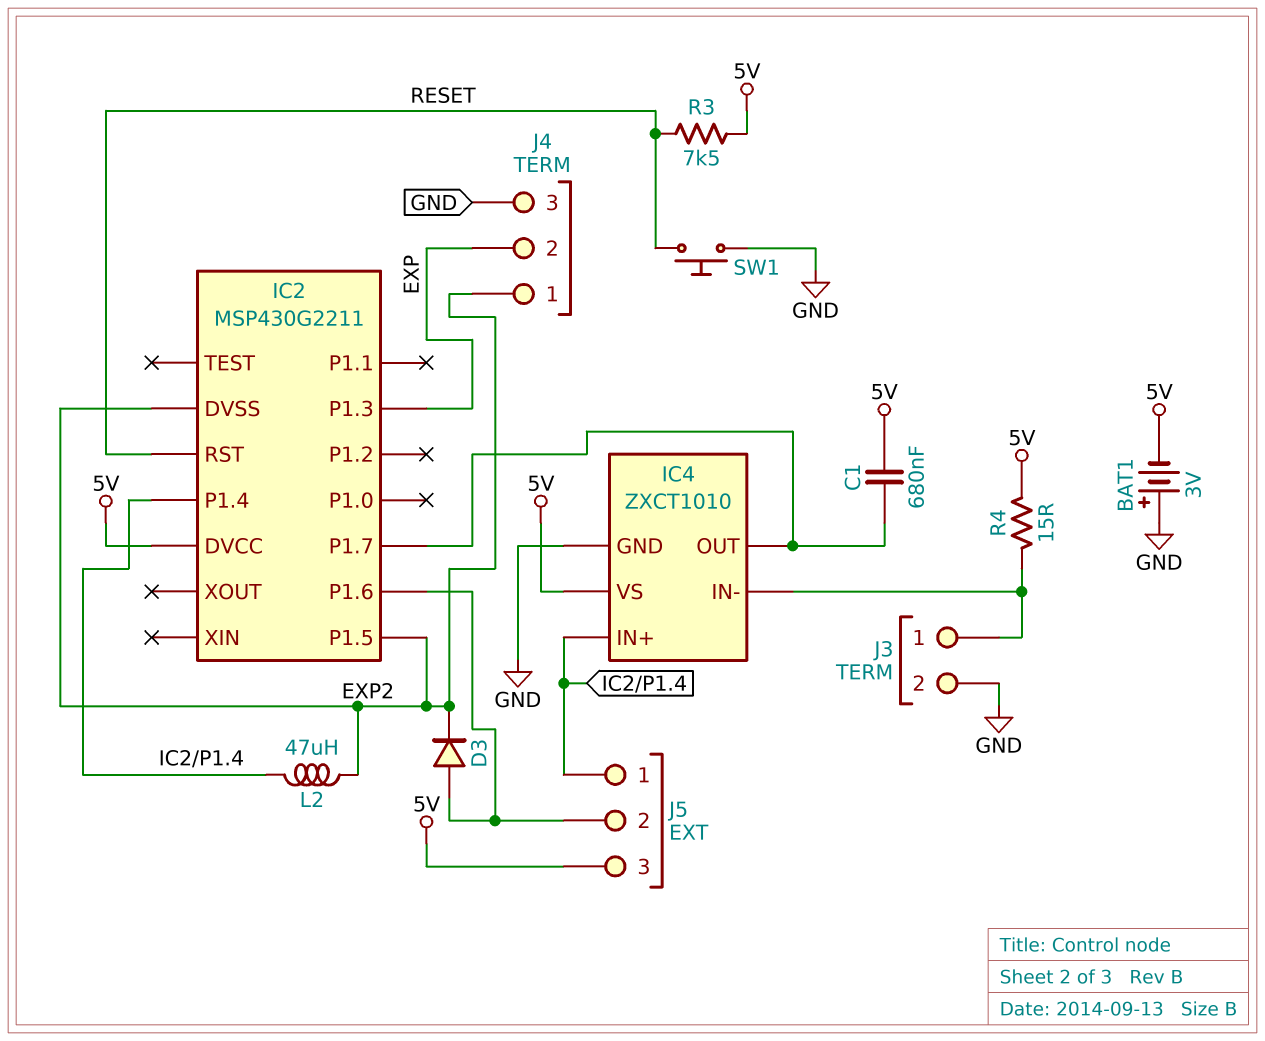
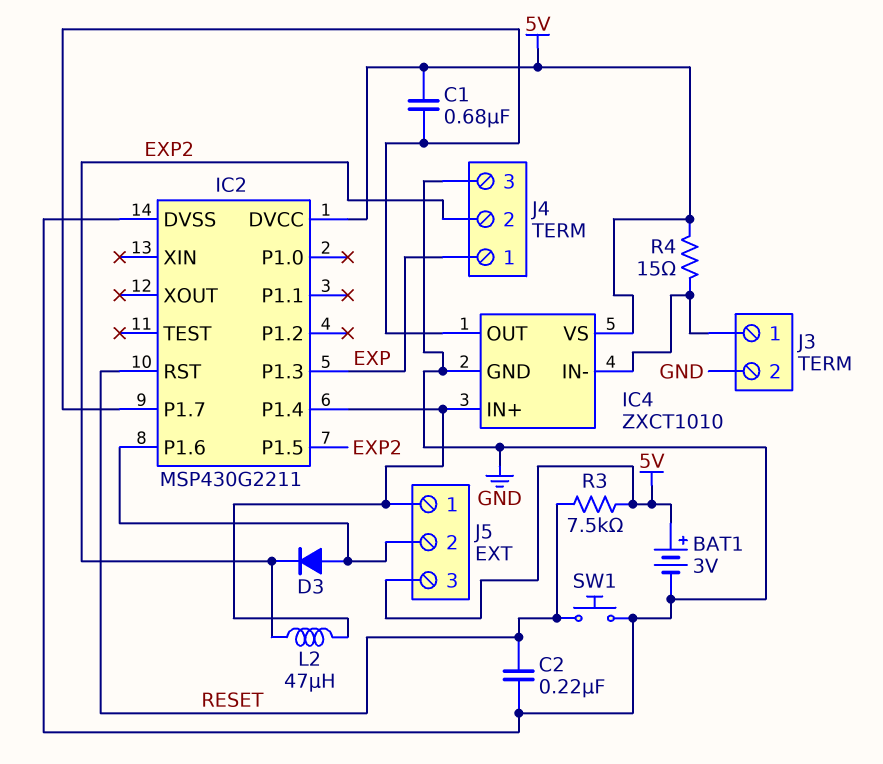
BAT1: 3V (plus GND, minus 5V) -> 3V (plus 5V, minus GND)
C2: none -> 220nF (GND, RESET)
IC2 pin DVSS: EXP2 -> GND
J4 pin 1: EXP2 -> EXP
J4 pin 2: EXP -> EXP2

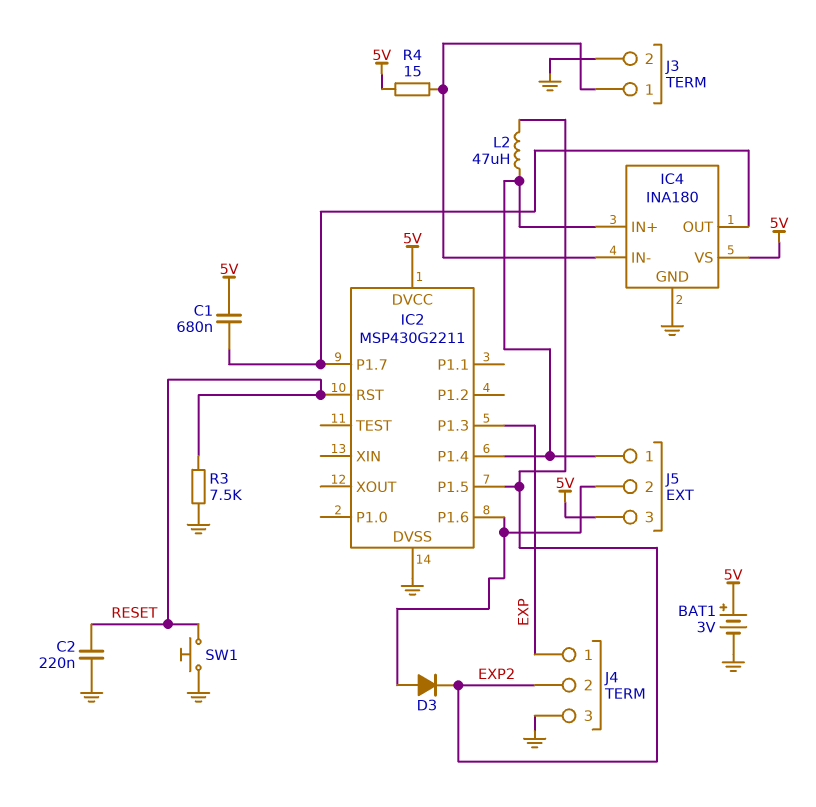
IC4: ZXCT1010 -> INA180
R3: 7.5k (5V, RESET) -> 7.5k (GND, RESET)

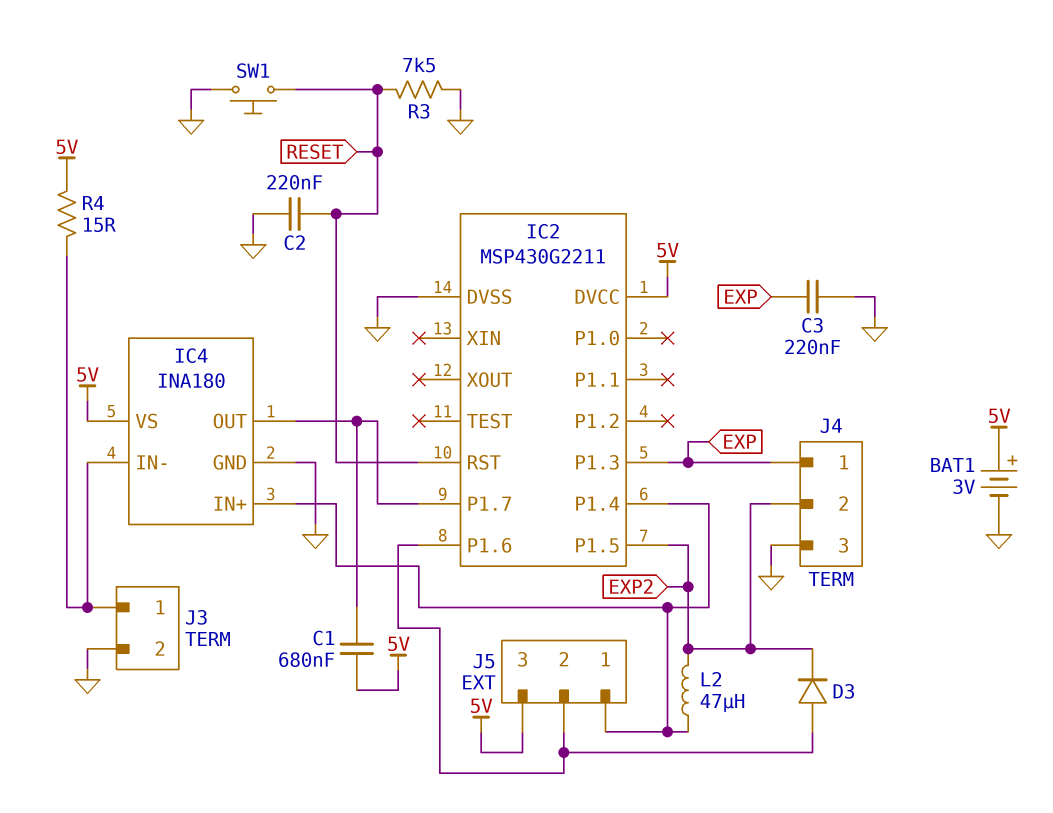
C3: none -> 220nF (EXP, GND)

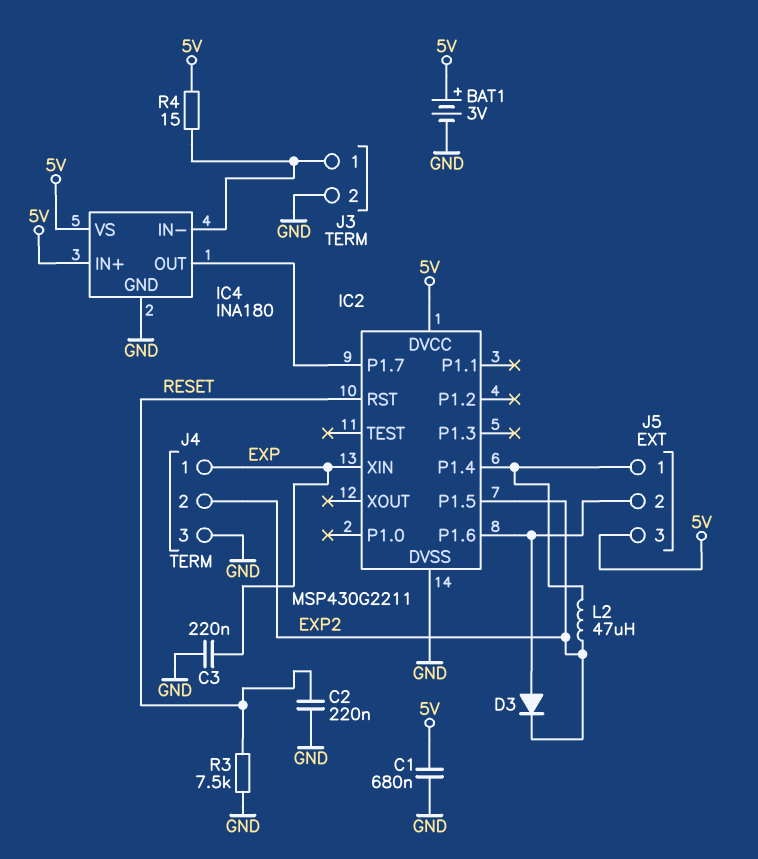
C1: 680nF (5V, IC2/P1.7) -> 680nF (5V, GND)
IC2 pin P1.3: EXP -> none
IC2 pin XIN: none -> EXP
IC4 pin IN+: IC2/P1.4 -> 5V
SW1: button (GND, RESET) -> none

